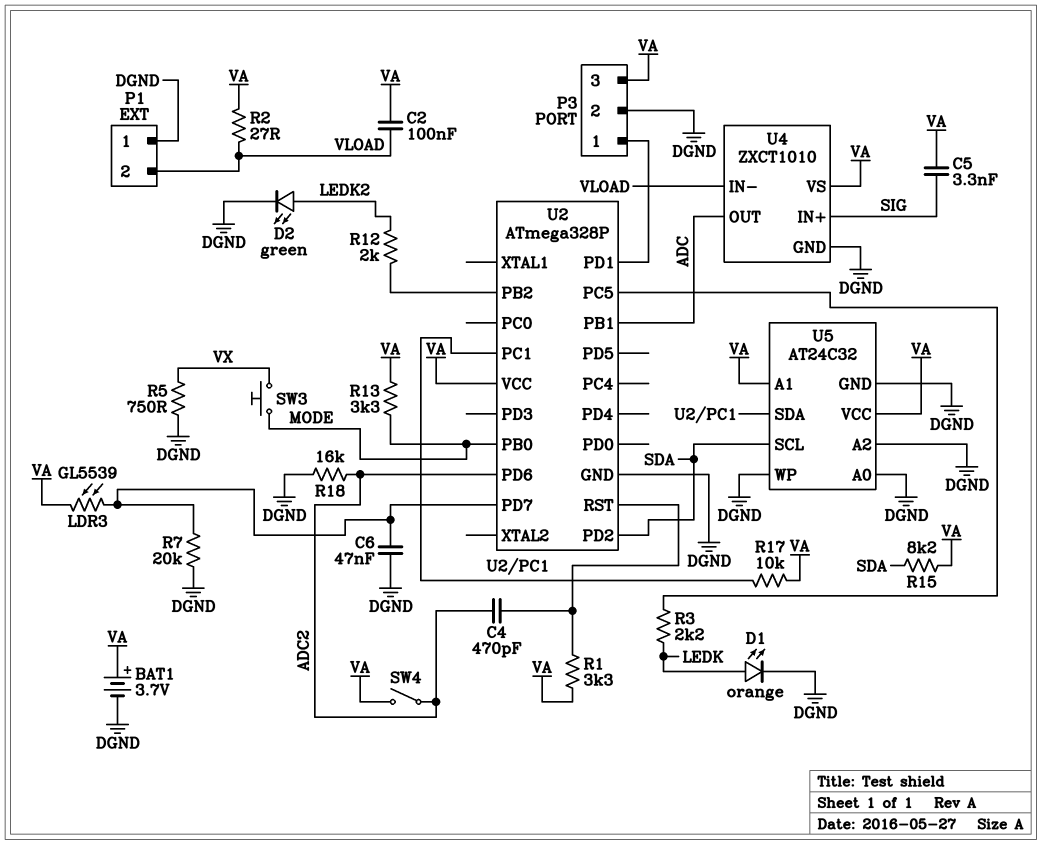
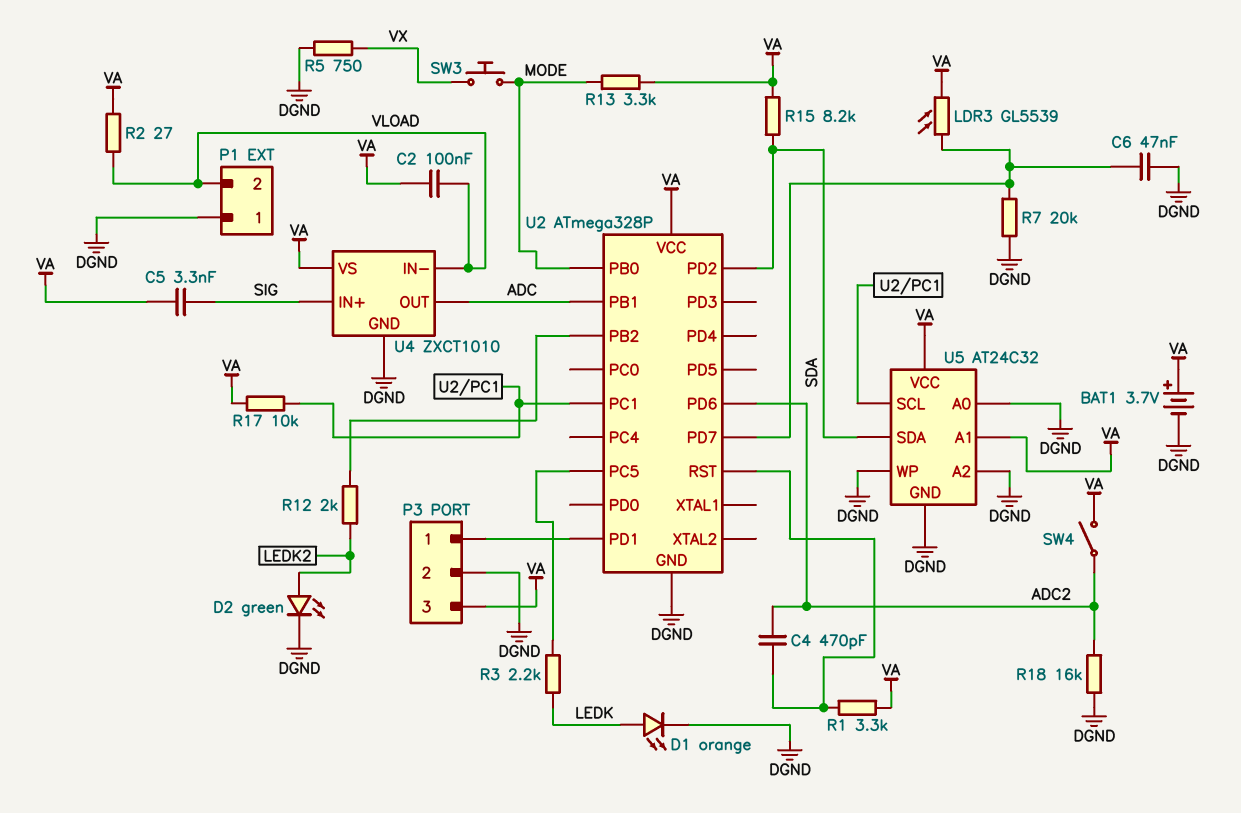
U5 pin SCL: SDA -> U2/PC1
U5 pin SDA: U2/PC1 -> SDA

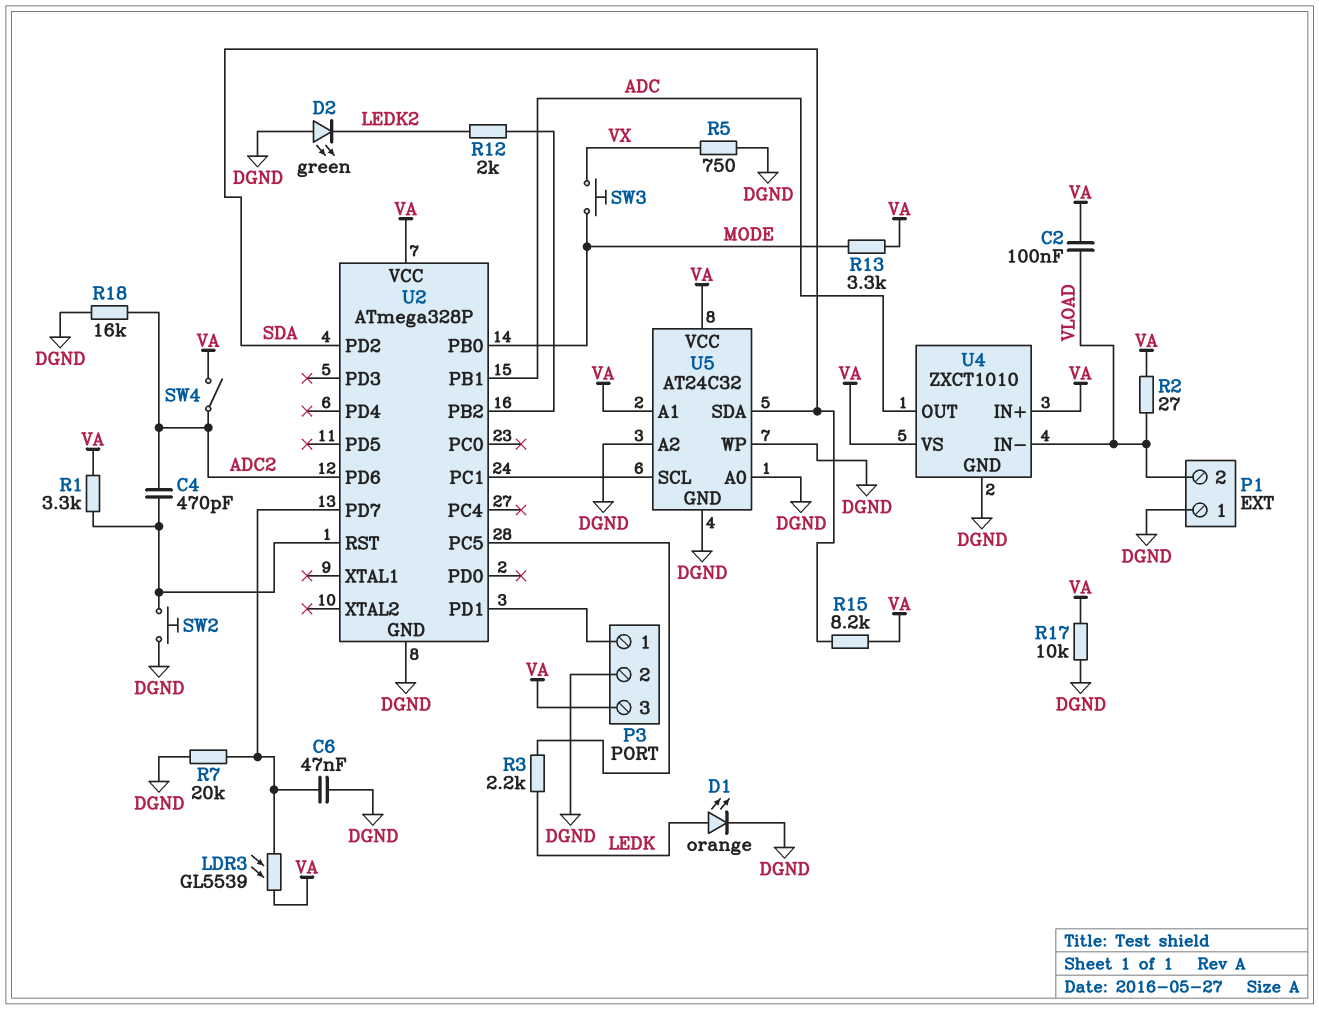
BAT1: 3.7V (plus VA, minus DGND) -> none
C5: 3.3nF (SIG, VA) -> none
D2: LED green (A LEDK2, K DGND) -> LED green (A DGND, K LEDK2)
R17: 10k (U2/PC1, VA) -> 10k (DGND, VA)
SW2: none -> button (DGND, U2/RST)
U4 pin IN+: SIG -> VA

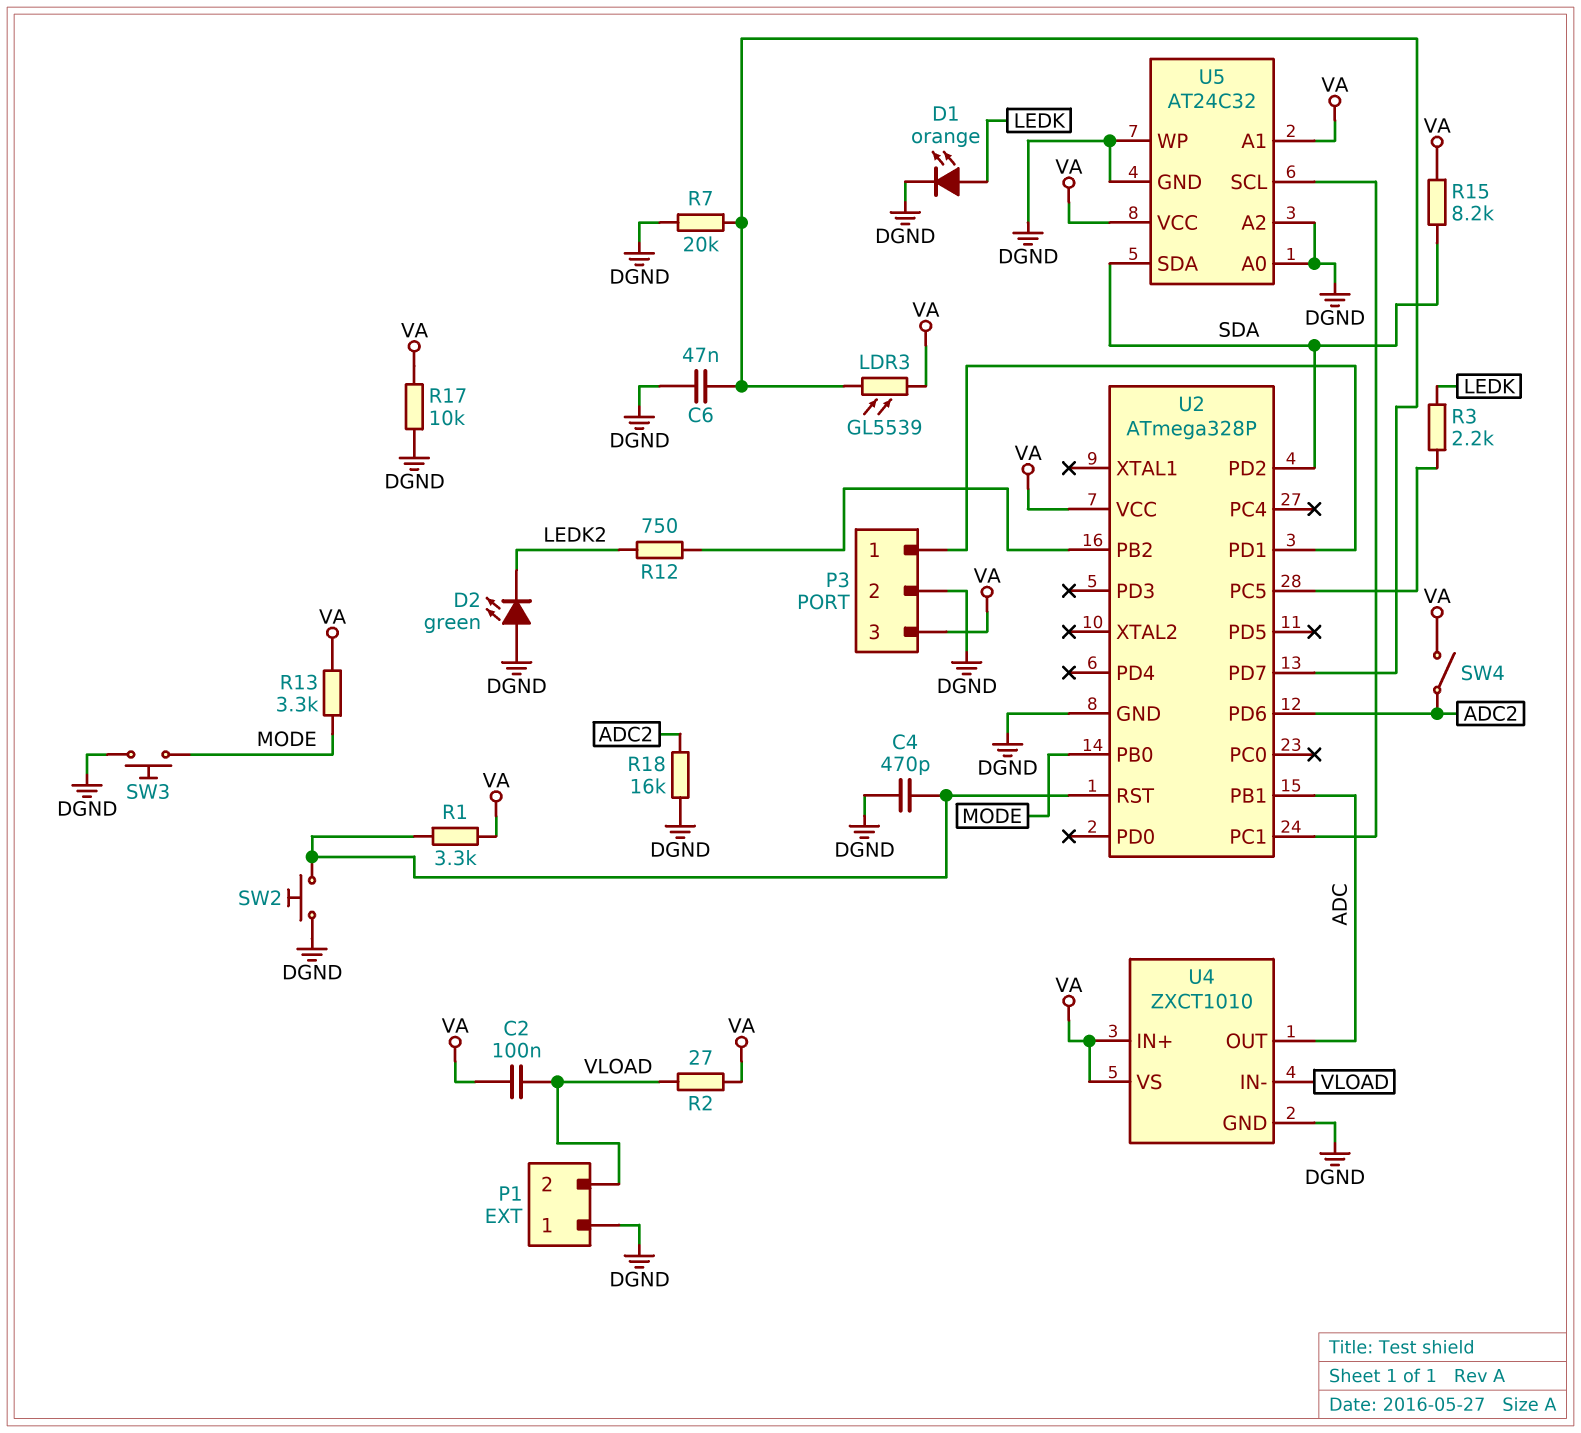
C4: 470pF (ADC2, U2/RST) -> 470pF (DGND, U2/RST)
R5: 750 (DGND, VX) -> none
R12: 2k (LEDK2, U2/PB2) -> 750 (LEDK2, U2/PB2)
SW3: button (MODE, VX) -> button (DGND, MODE)

